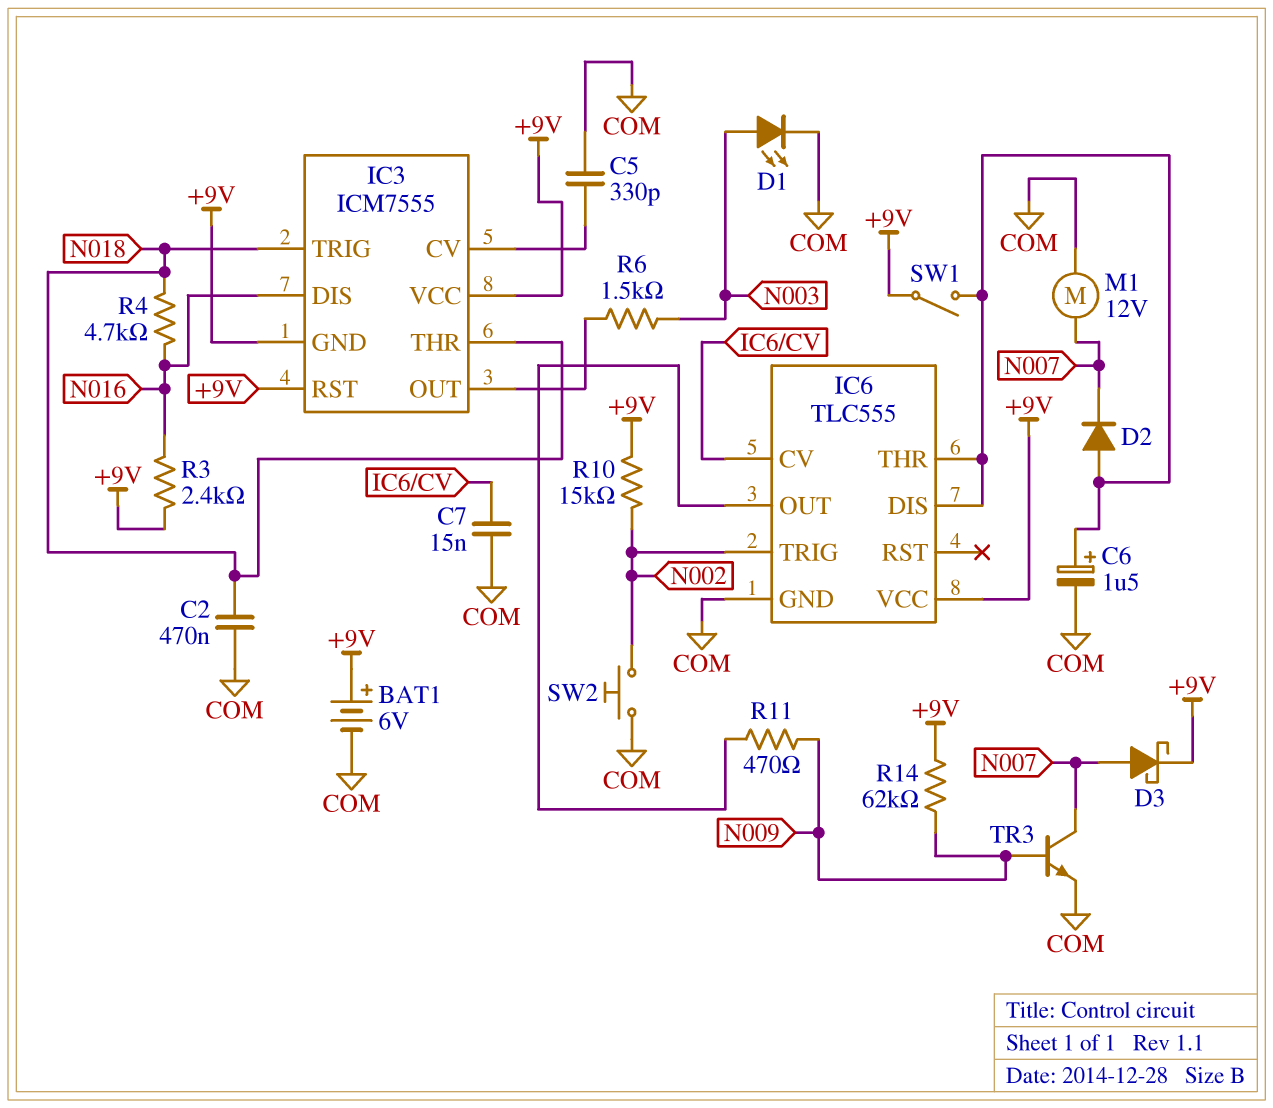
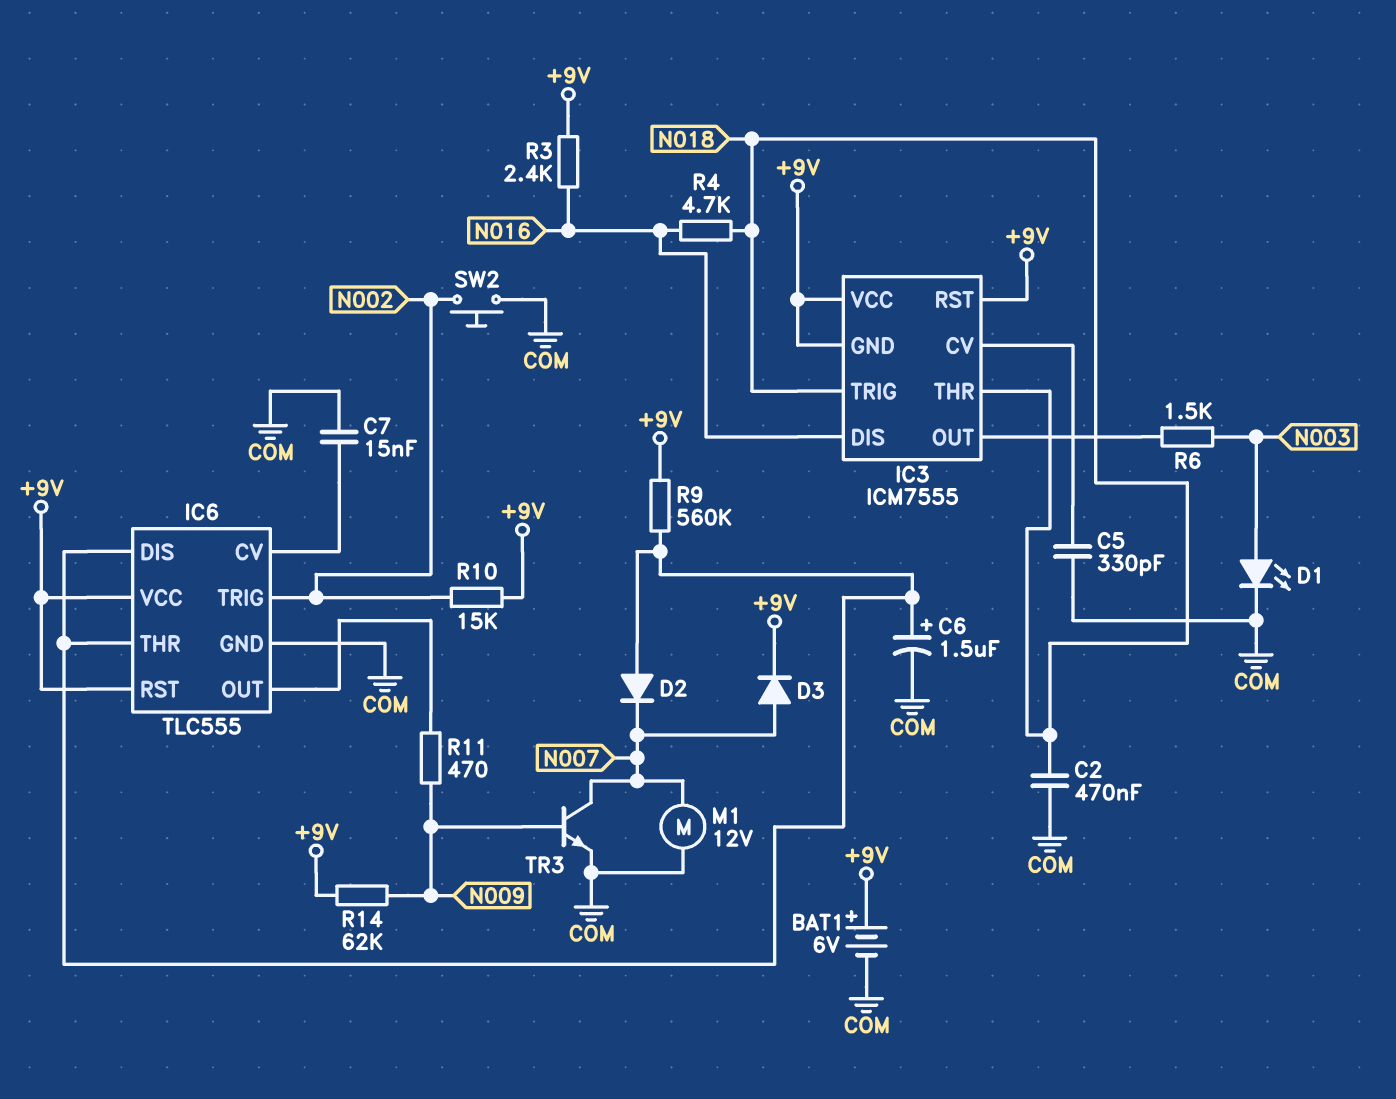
D3: schottky (A N007, K +9V) -> diode (A N007, K +9V)
IC6 pin RST: none -> +9V
R9: none -> 560k (+9V, IC6/DIS)
SW1: switch (+9V, IC6/DIS) -> none

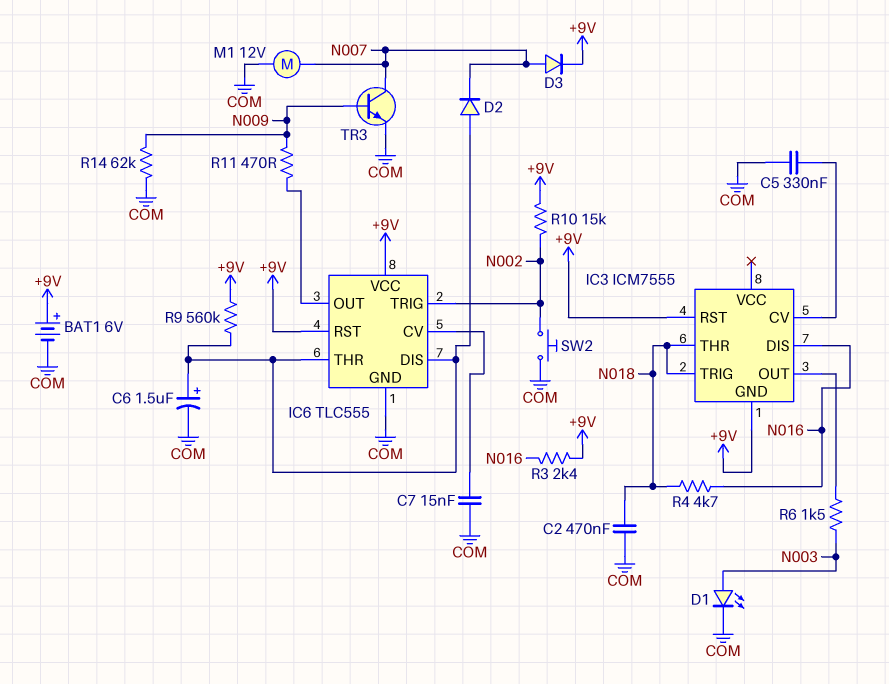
C5: 330pF (COM, IC3/CV) -> 330nF (COM, IC3/CV)
IC3 pin VCC: +9V -> none
R14: 62k (+9V, N009) -> 62k (COM, N009)

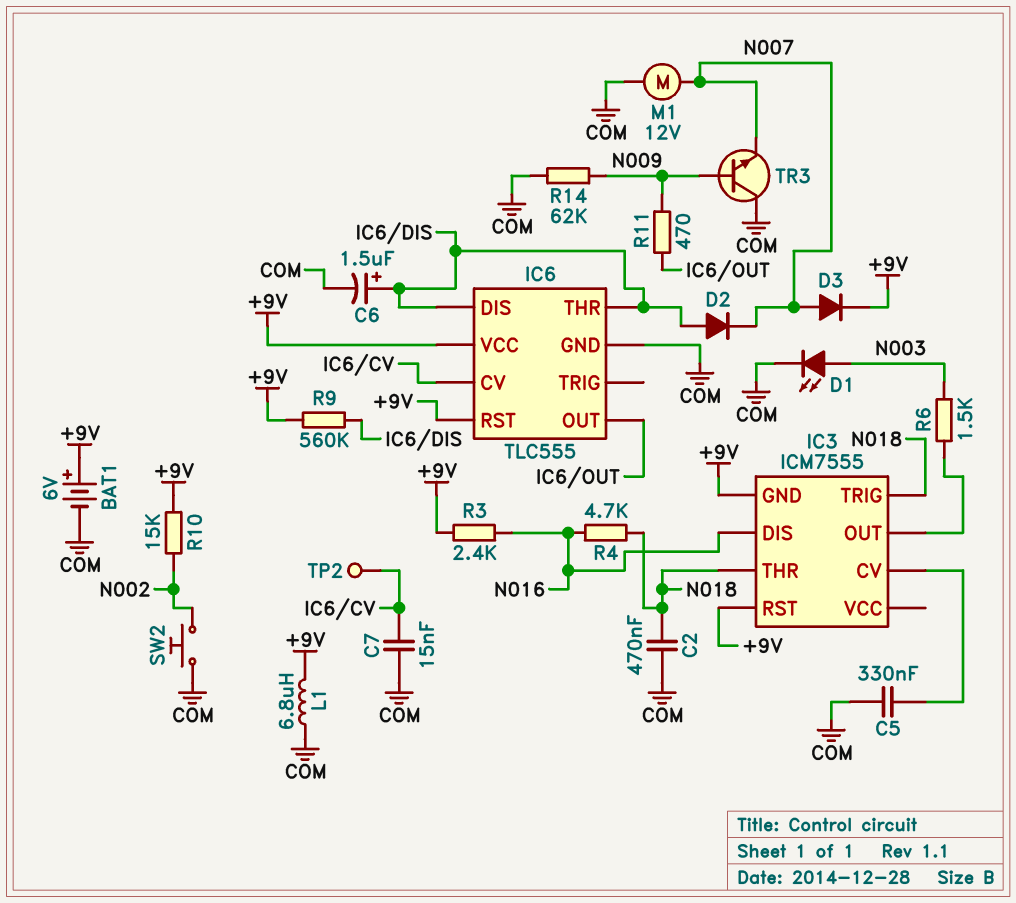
IC6 pin TRIG: N002 -> none
L1: none -> 6.8uH (+9V, COM)
TP2: none -> test point (IC6/CV)
TR3: NPN (B N009, C N007, E COM) -> NPN (B N009, C COM, E N007)

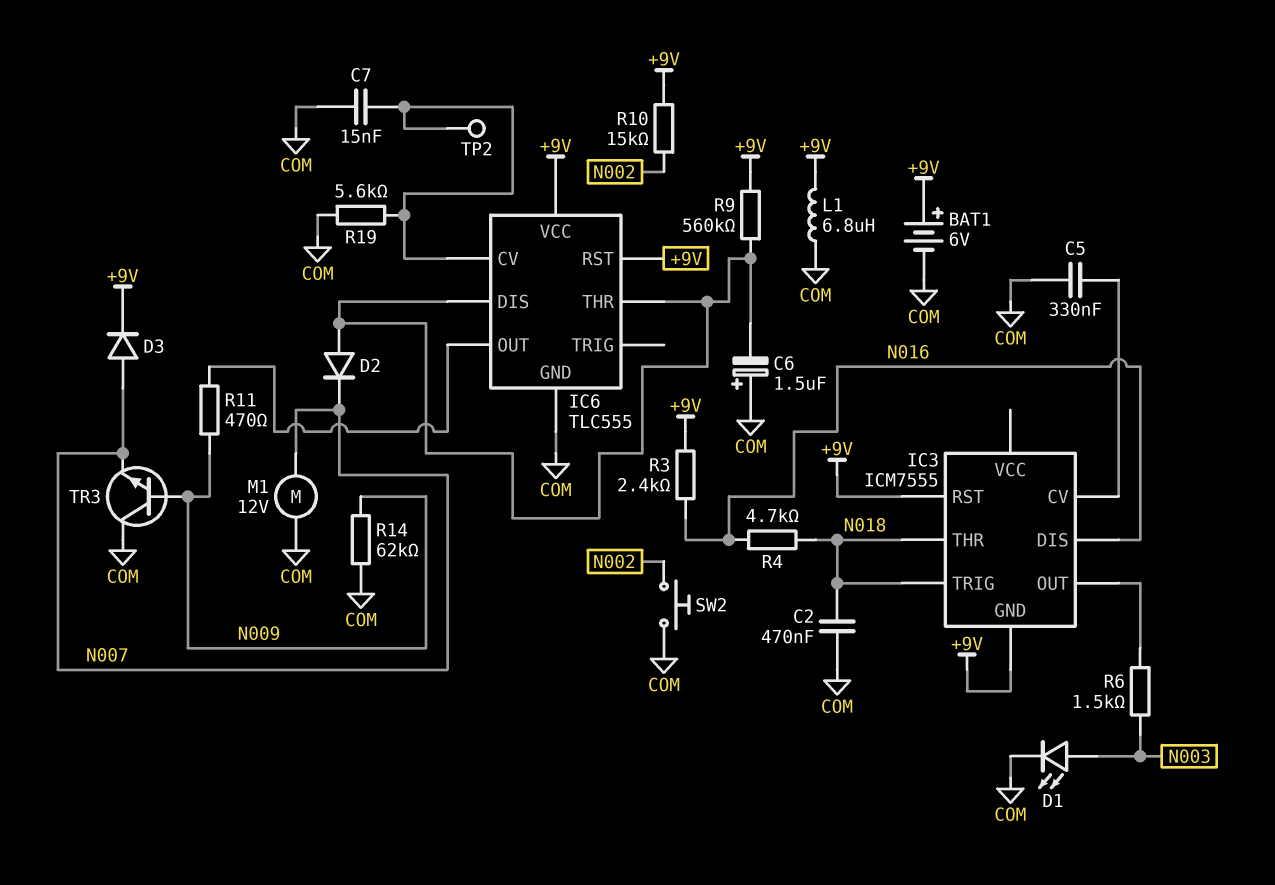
C6: 1.5uF (plus IC6/DIS, minus COM) -> 1.5uF (plus COM, minus IC6/DIS)
R19: none -> 5.6k (COM, IC6/CV)

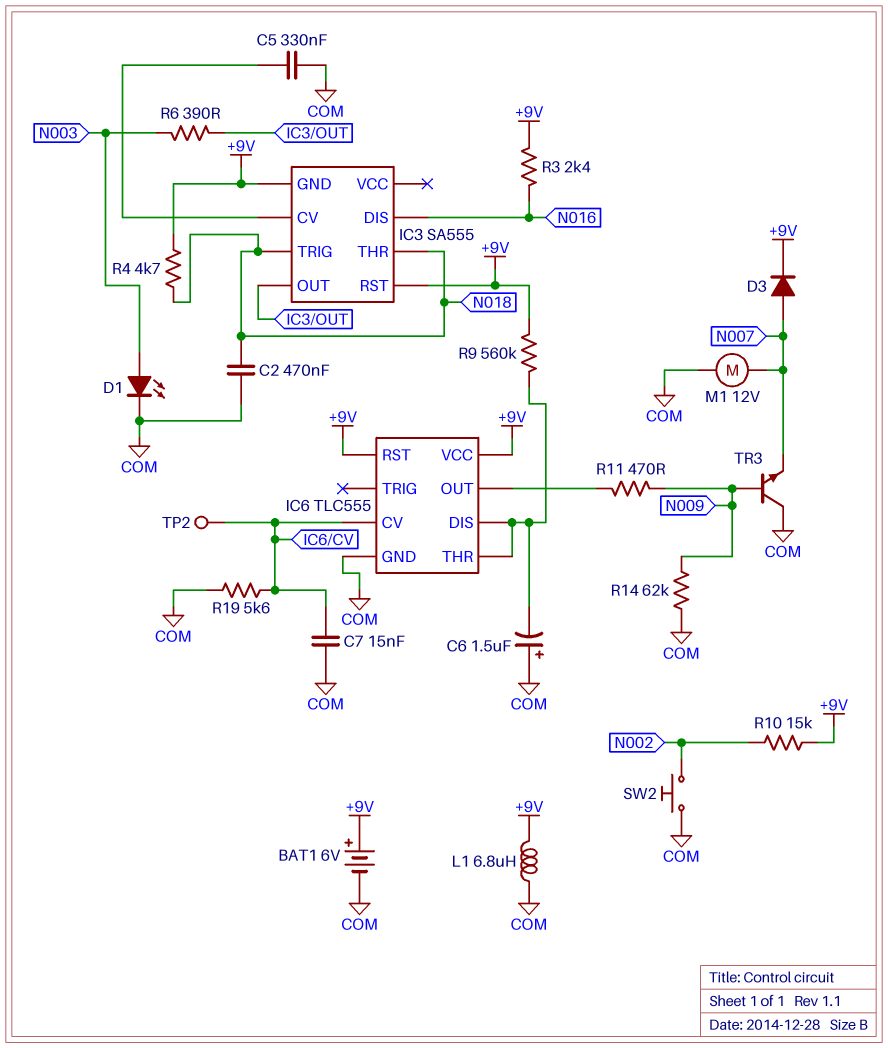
D2: diode (A IC6/DIS, K N007) -> none
IC3: ICM7555 -> SA555
R4: 4.7k (N016, N018) -> 4.7k (+9V, N018)
R6: 1.5k (IC3/OUT, N003) -> 390 (IC3/OUT, N003)

